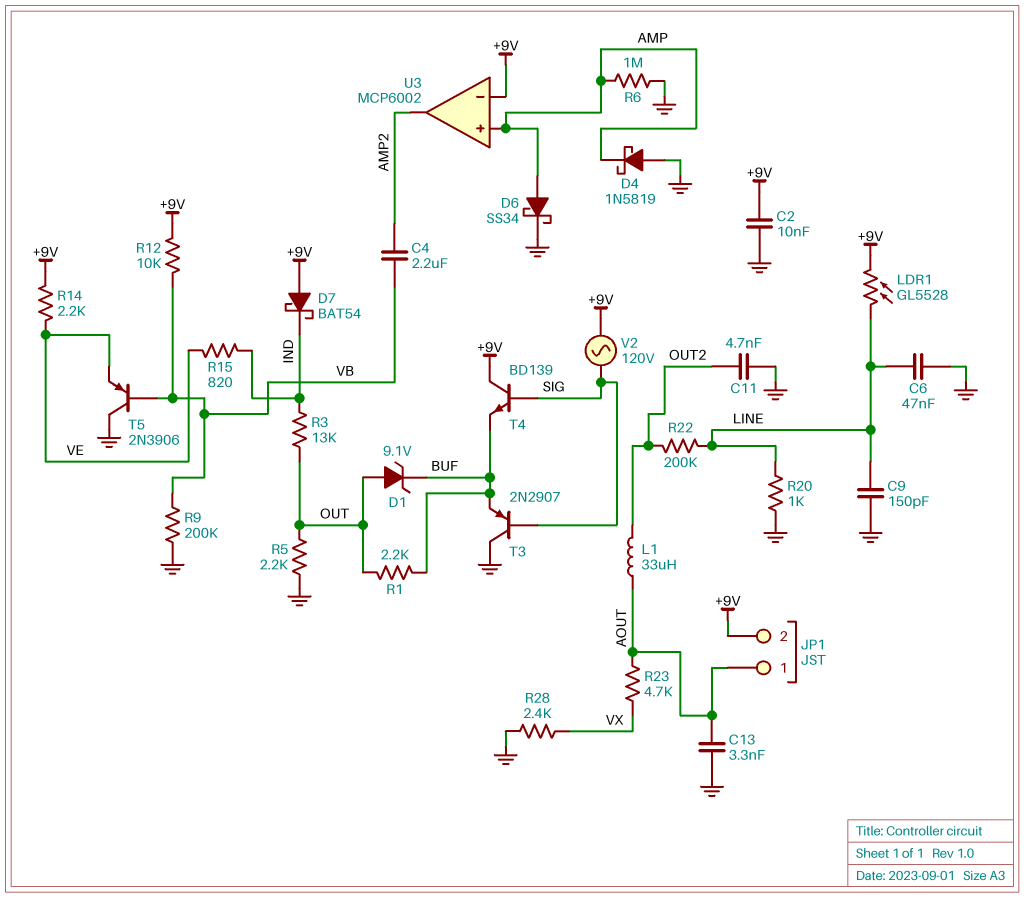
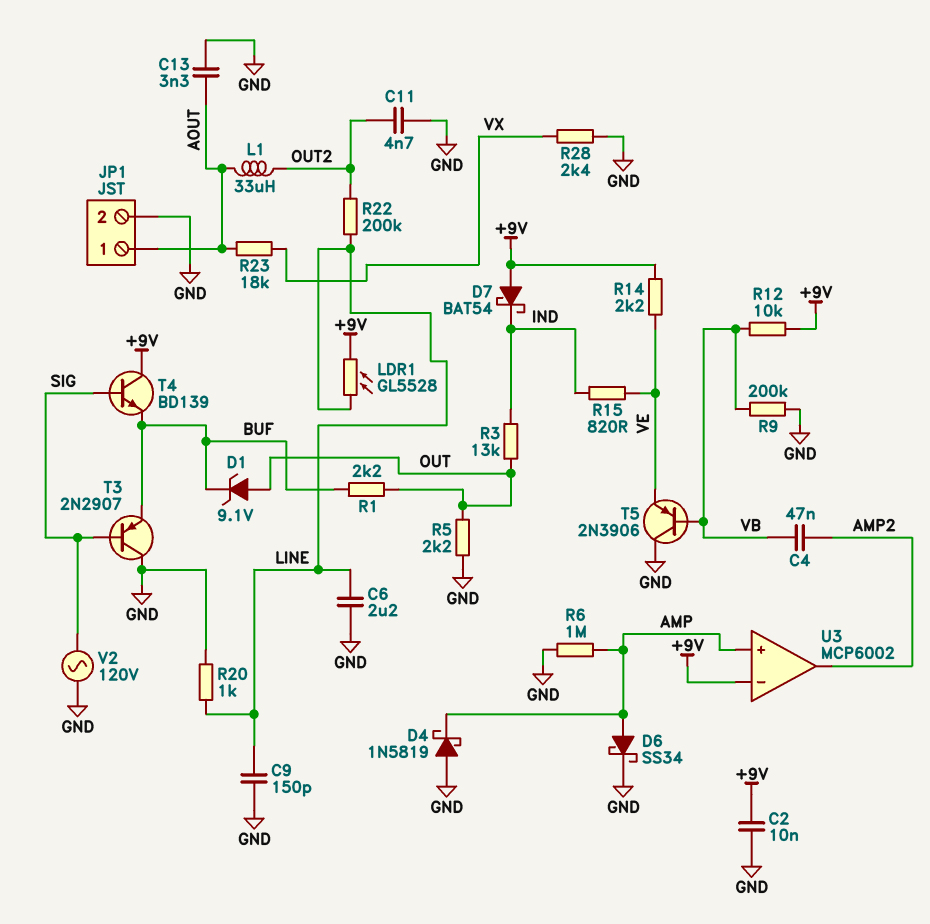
C4: 2.2uF (AMP2, VB) -> 47nF (AMP2, VB)
C6: 47nF (GND, LINE) -> 2.2uF (GND, LINE)
JP1 pin 2: +9V -> GND
R23: 4.7k (AOUT, VX) -> 18k (AOUT, VX)
V2: AC 120V (+9V, SIG) -> AC 120V (GND, SIG)

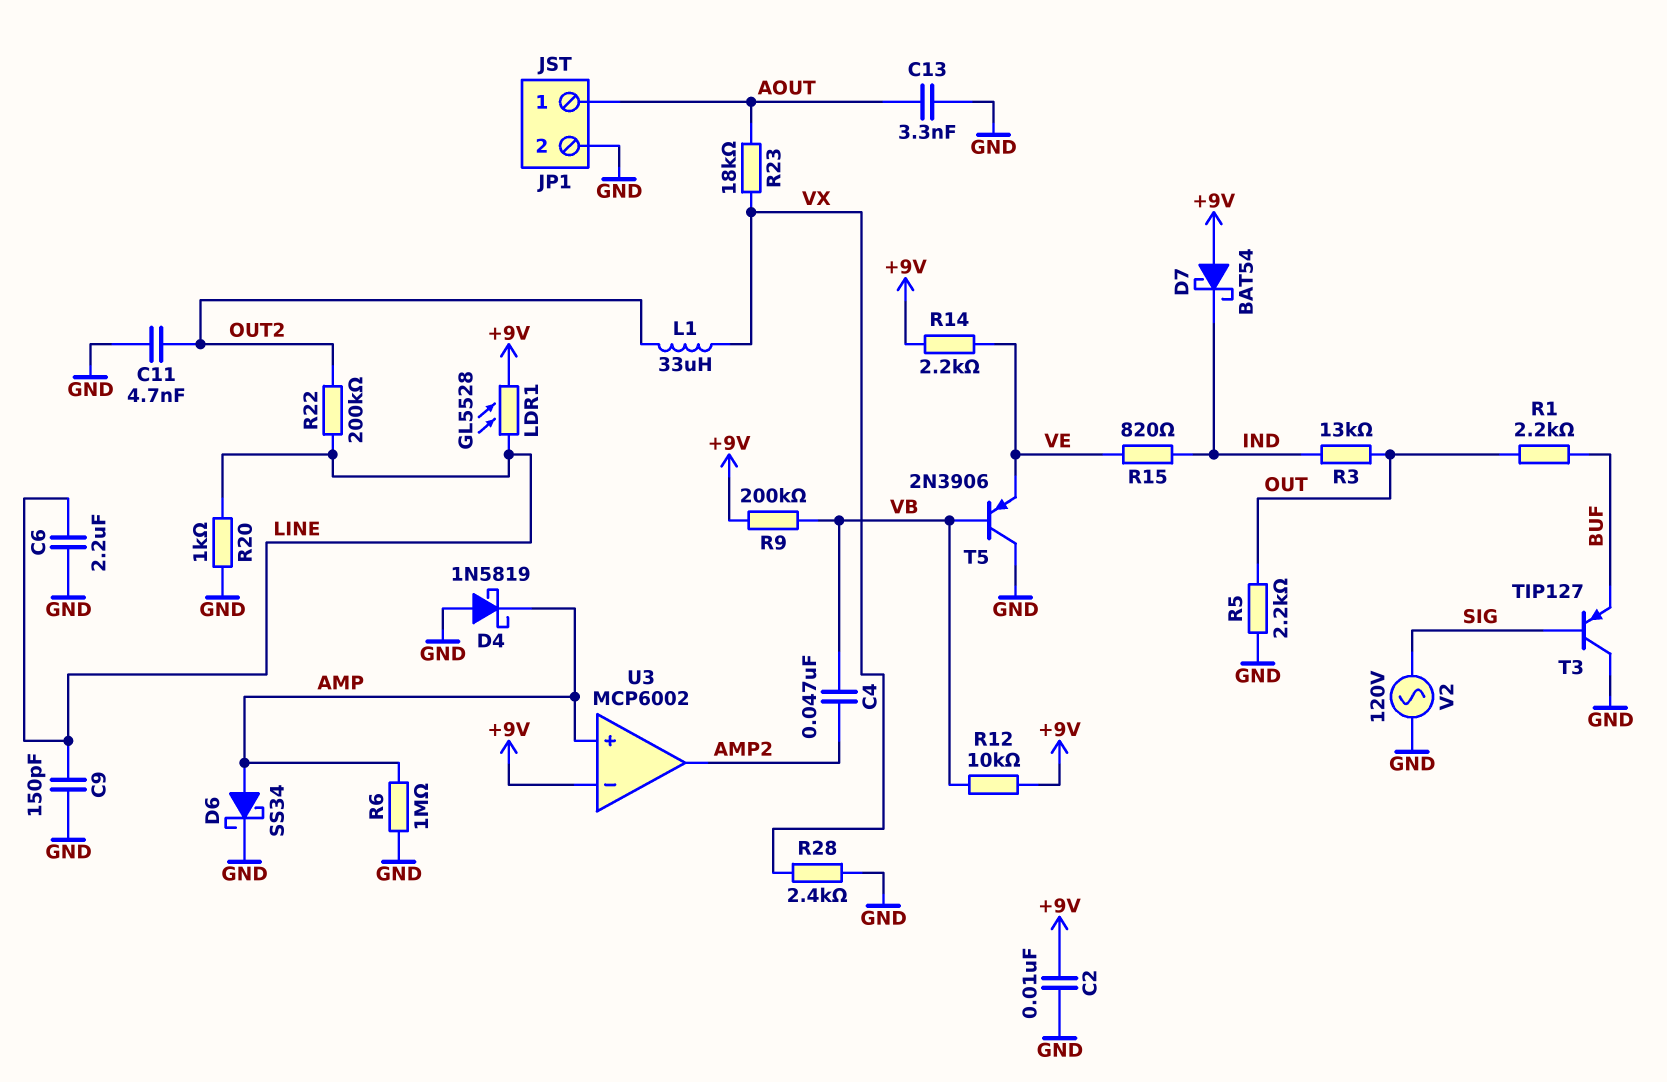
D1: zener 9.1V (A OUT, K BUF) -> none
L1: 33uH (AOUT, OUT2) -> 33uH (OUT2, VX)
R9: 200k (GND, VB) -> 200k (+9V, VB)
T3: PNP 2N2907 (B SIG, C GND, E BUF) -> PNP TIP127 (B SIG, C GND, E BUF)
T4: NPN BD139 (B SIG, C +9V, E BUF) -> none

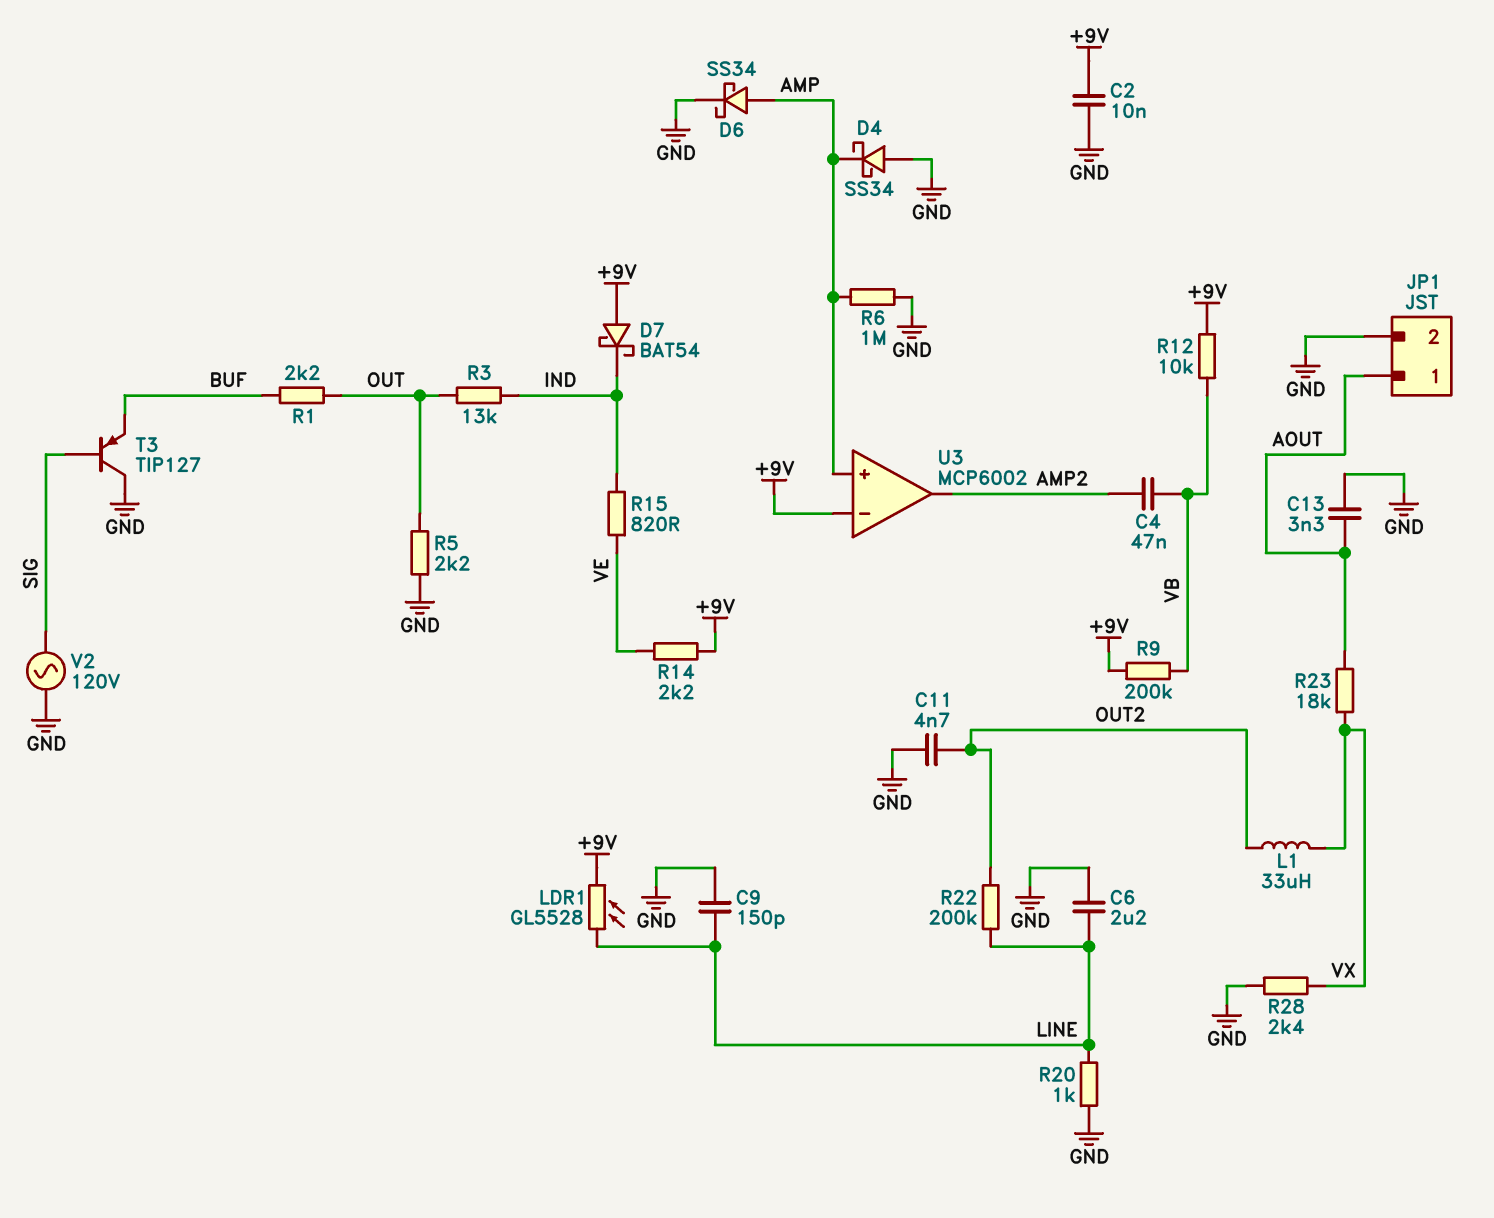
D4: schottky 1N5819 (A GND, K AMP) -> schottky SS34 (A GND, K AMP)
T5: PNP 2N3906 (B VB, C GND, E VE) -> none

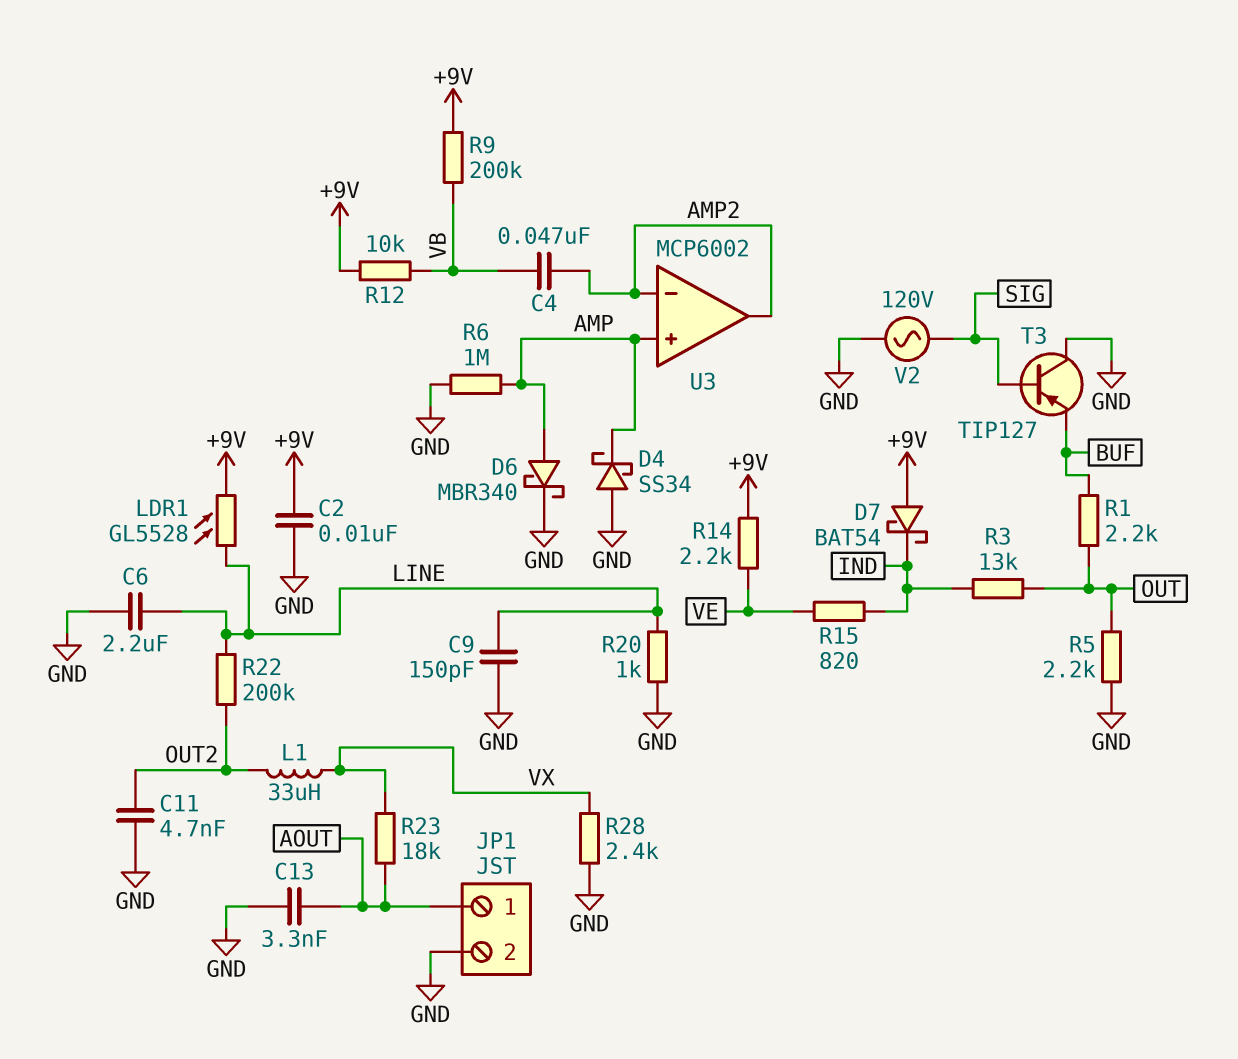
D6: schottky SS34 (A AMP, K GND) -> schottky MBR340 (A AMP, K GND)
U3 pin in-: +9V -> AMP2

